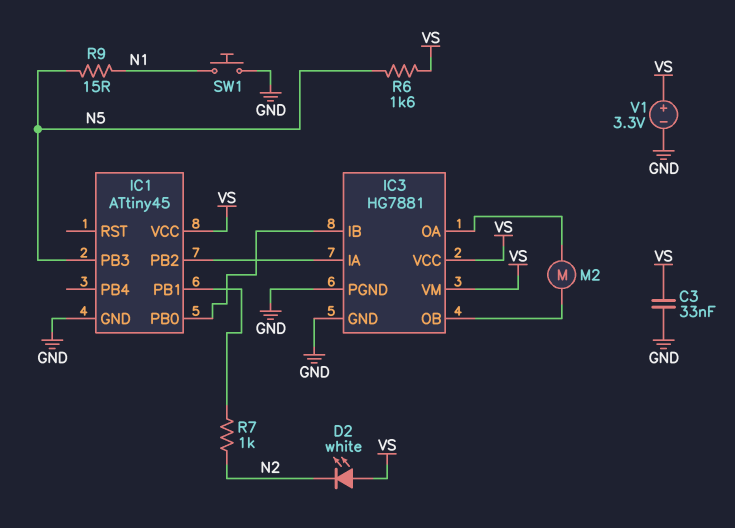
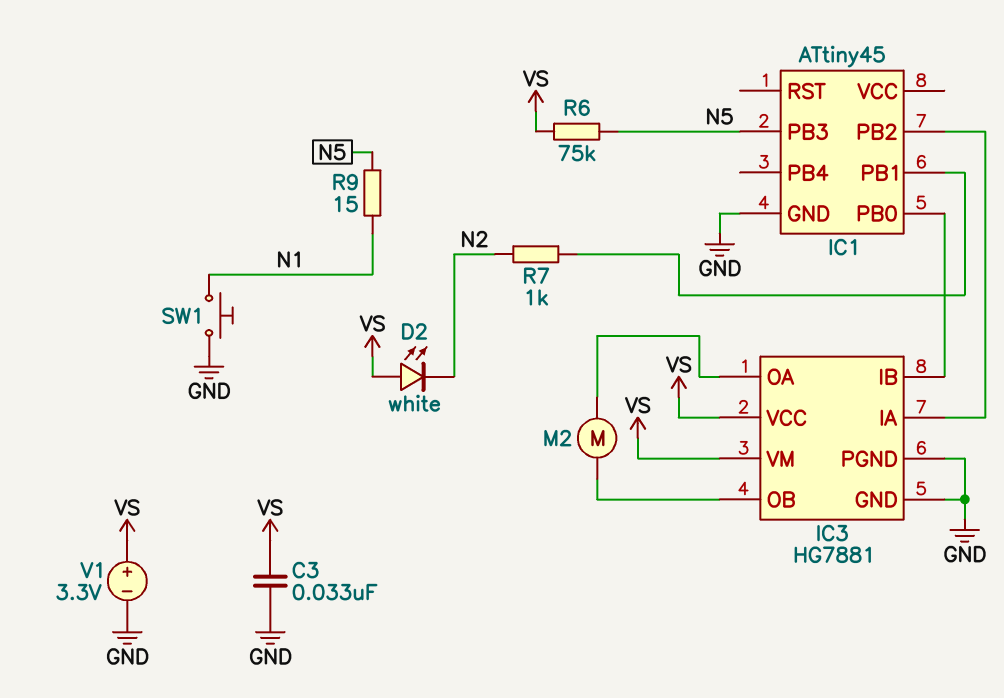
IC1 pin VCC: VS -> none
R6: 1.6k (N5, VS) -> 75k (N5, VS)

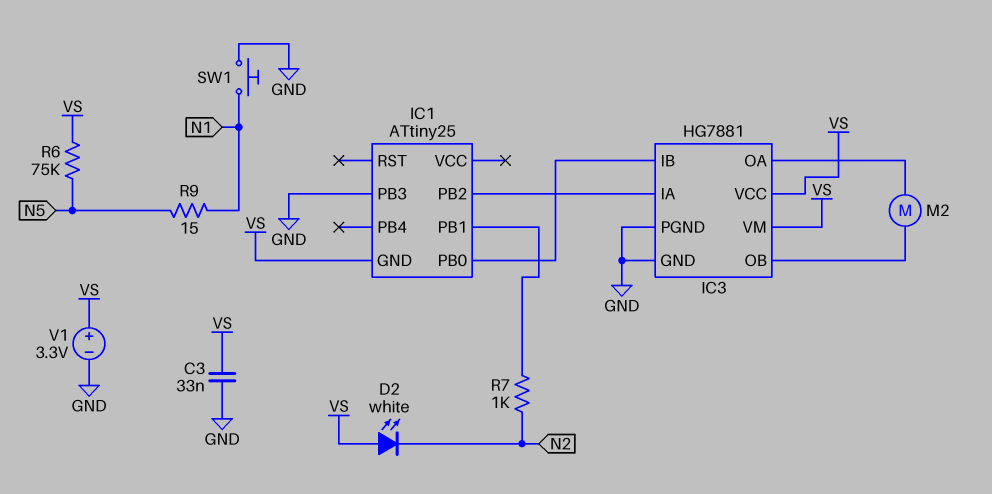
IC1: ATtiny45 -> ATtiny25
IC1 pin GND: GND -> VS
IC1 pin PB3: N5 -> GND

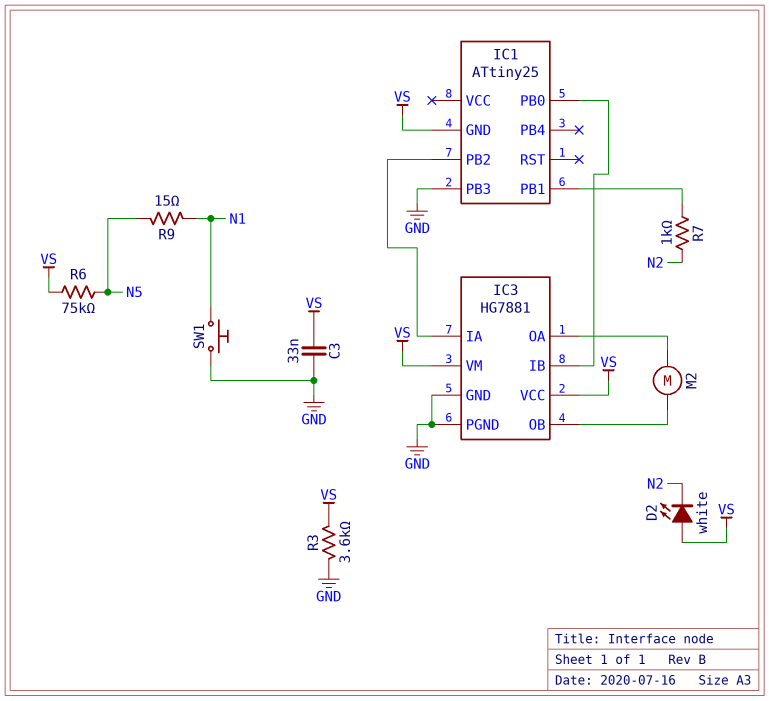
R3: none -> 3.6k (GND, VS)
V1: 3.3V (plus VS, minus GND) -> none

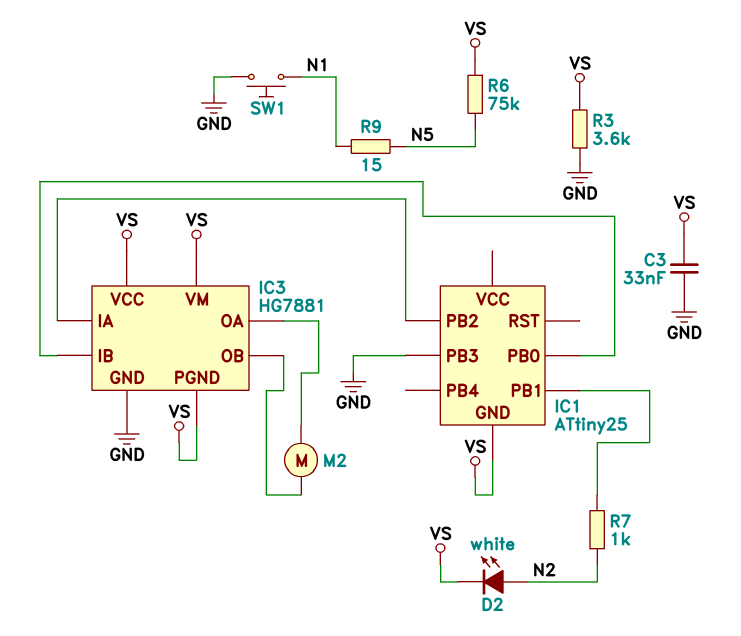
D2: LED white (A VS, K N2) -> LED white (A N2, K VS)
IC3 pin PGND: GND -> VS

